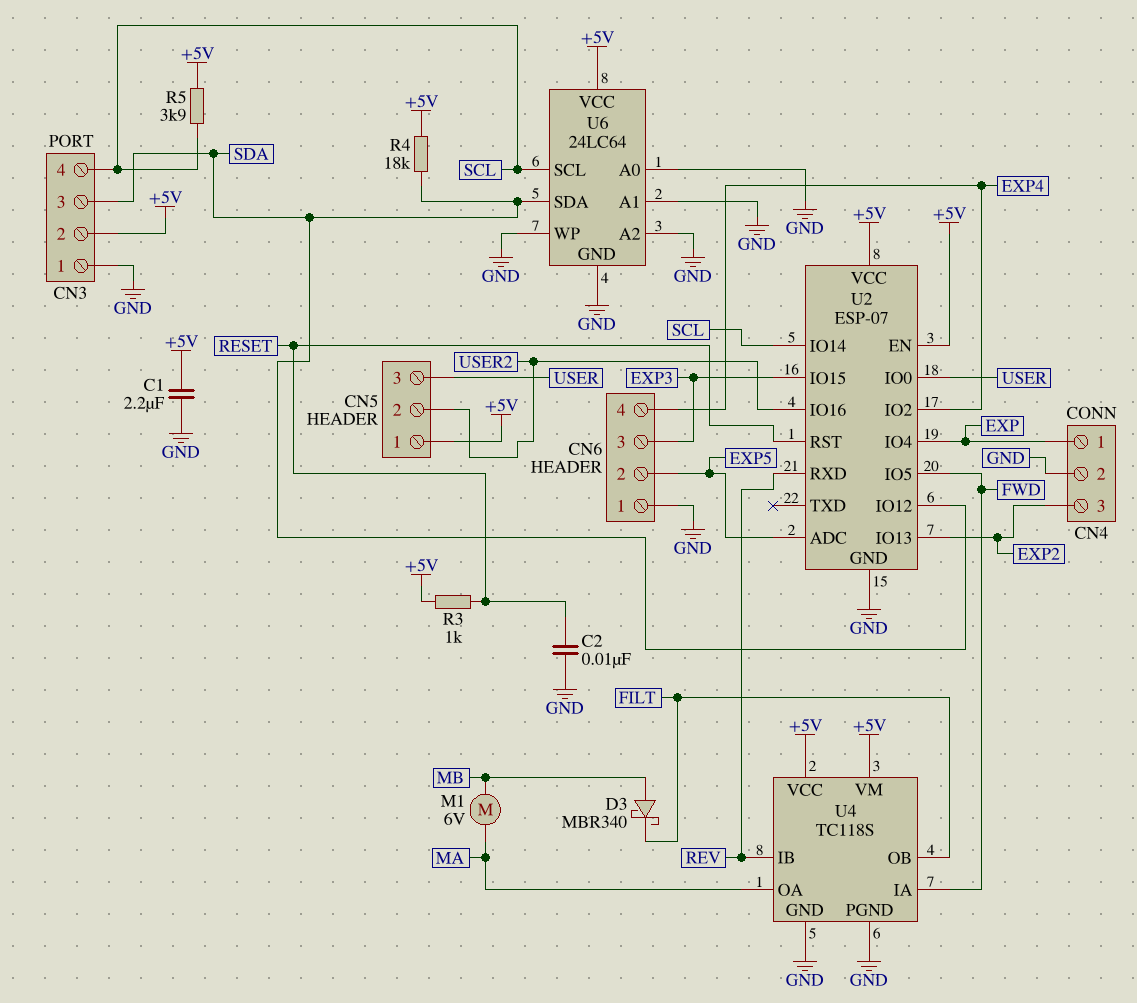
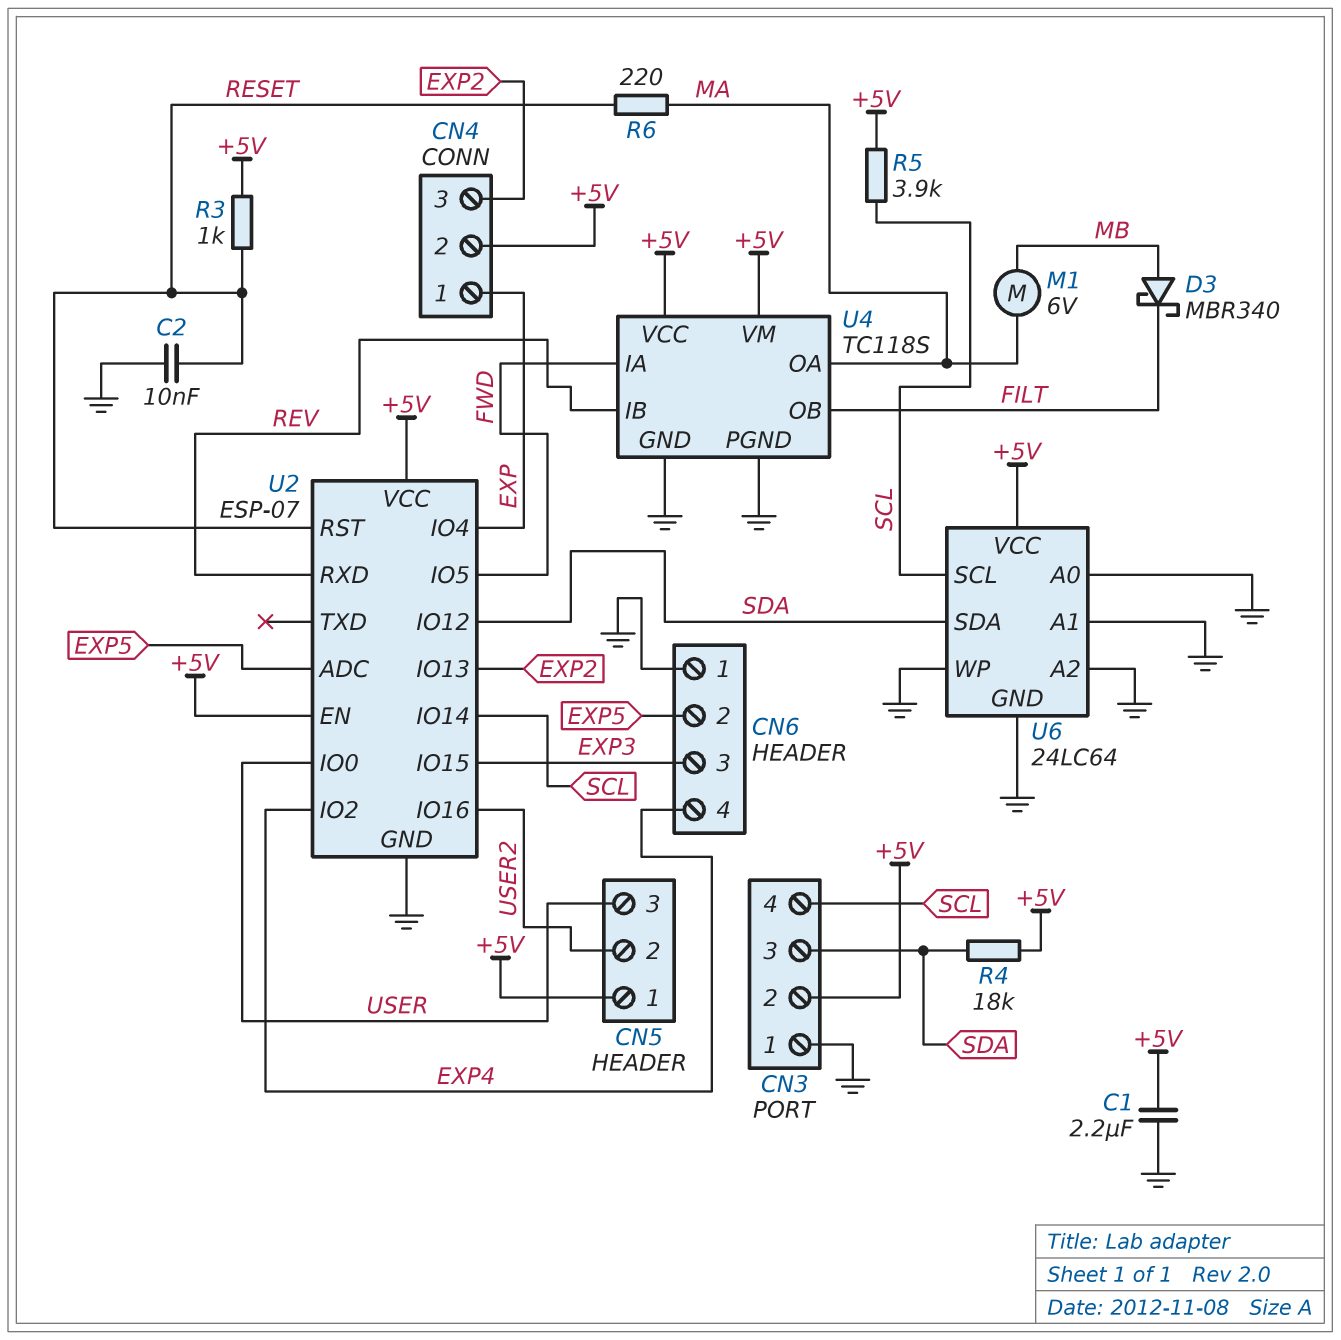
CN4 pin 2: GND -> +5V
R6: none -> 220 (MA, RESET)

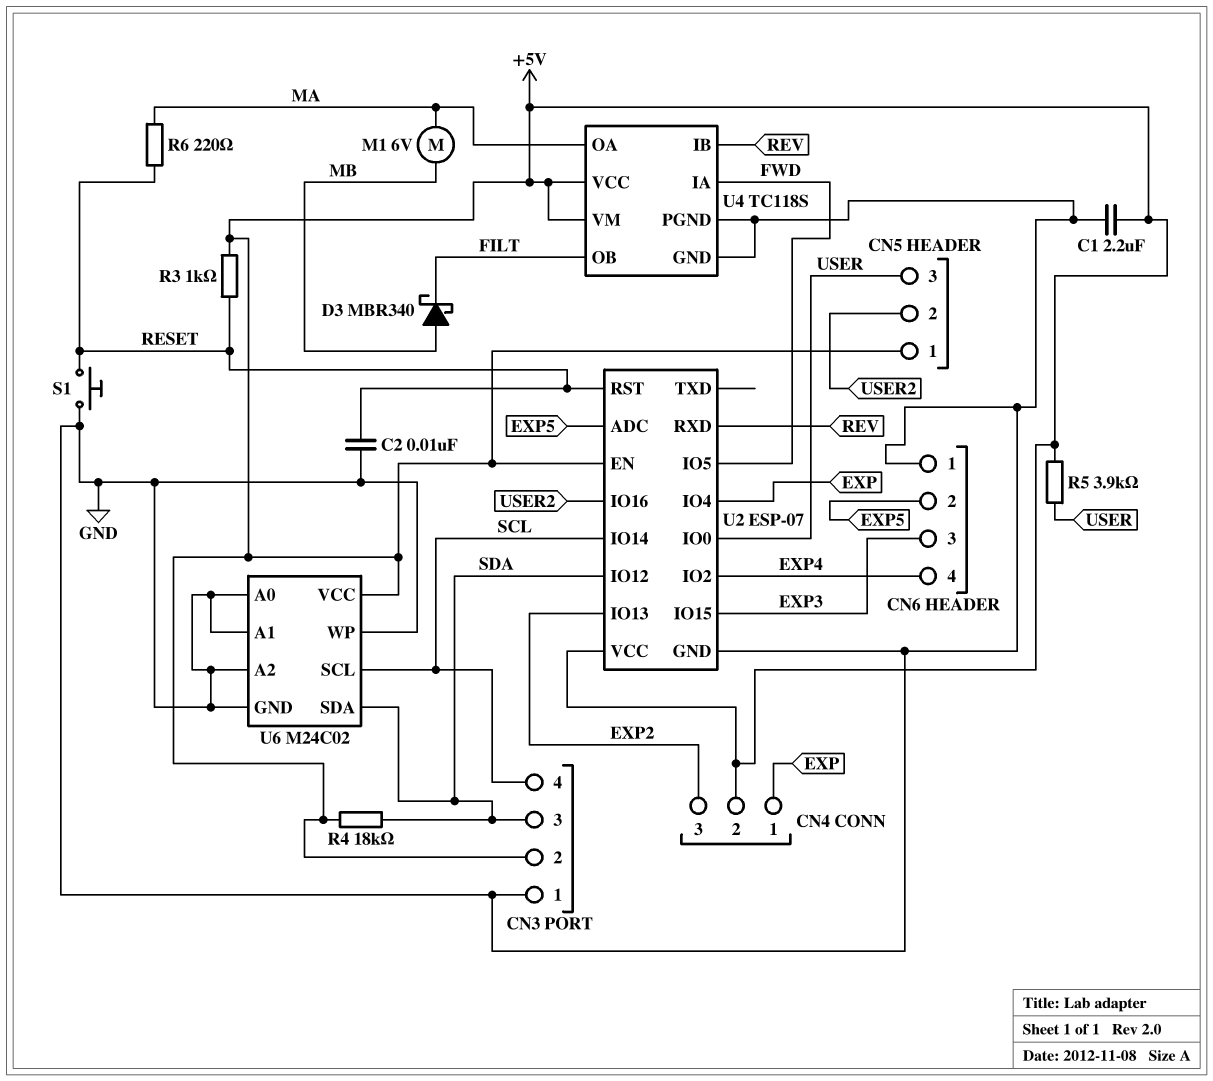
R5: 3.9k (+5V, SCL) -> 3.9k (+5V, USER)
S1: none -> button (GND, RESET)
U6: 24LC64 -> M24C02

